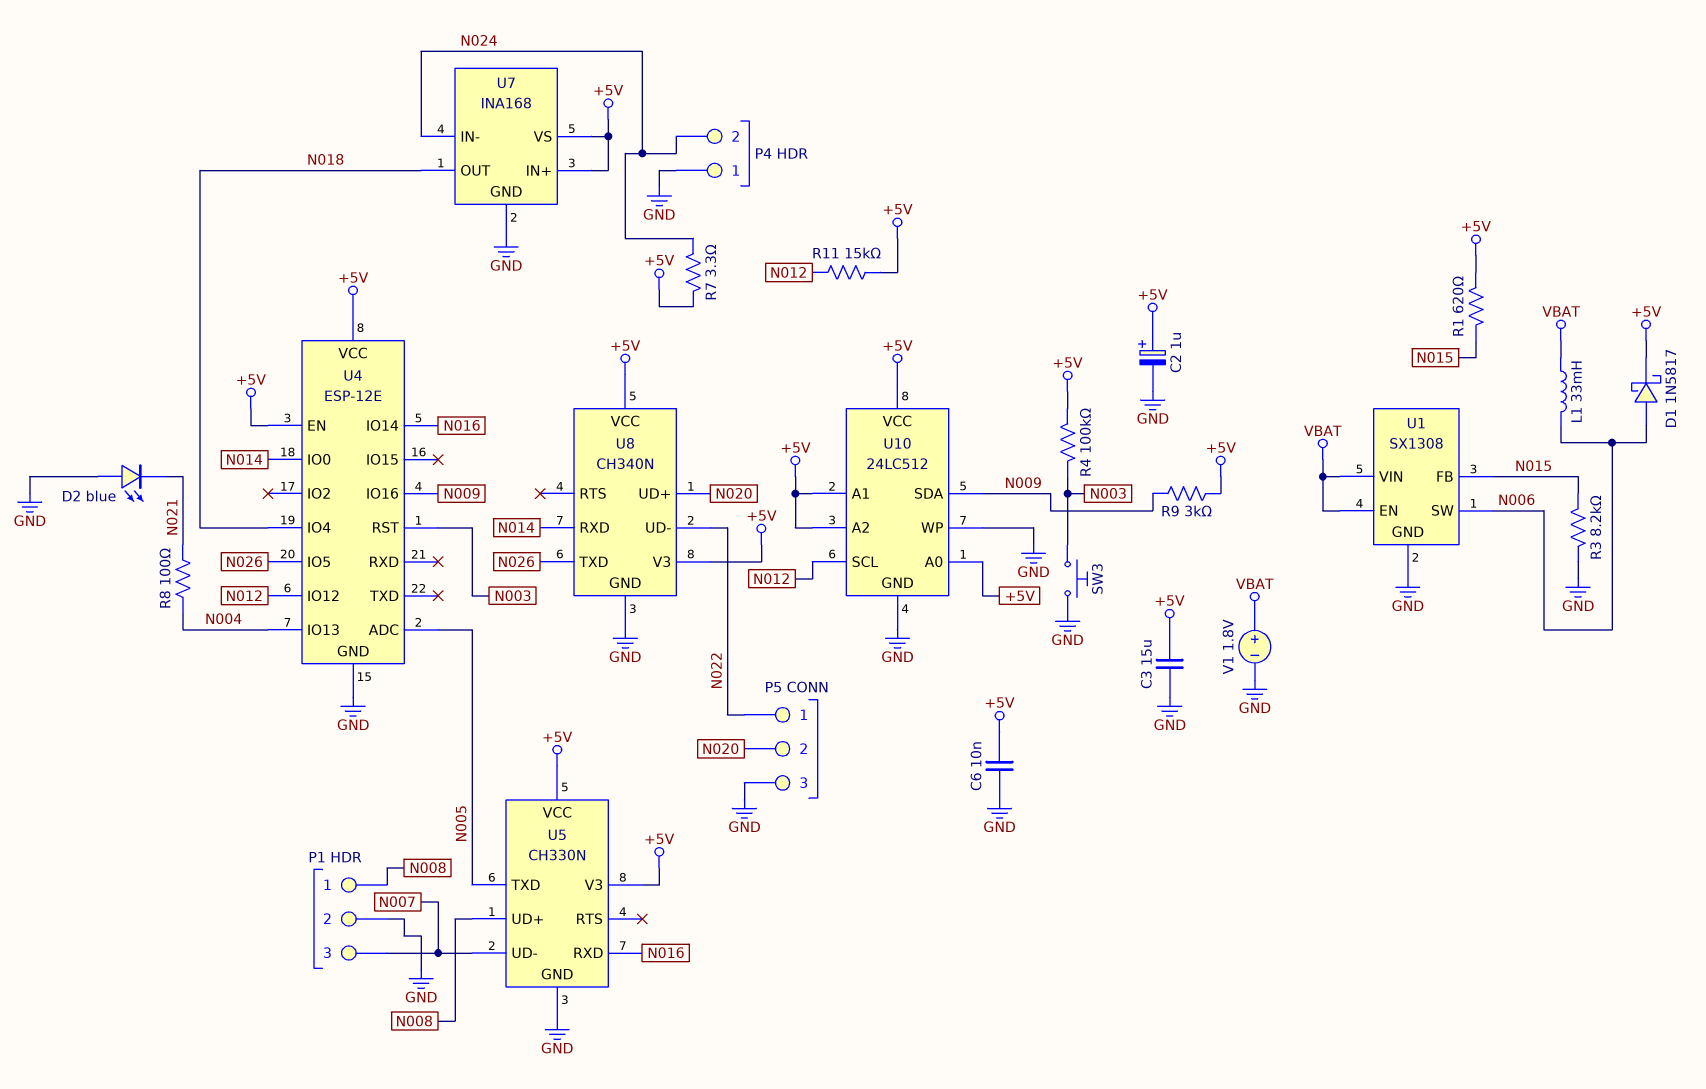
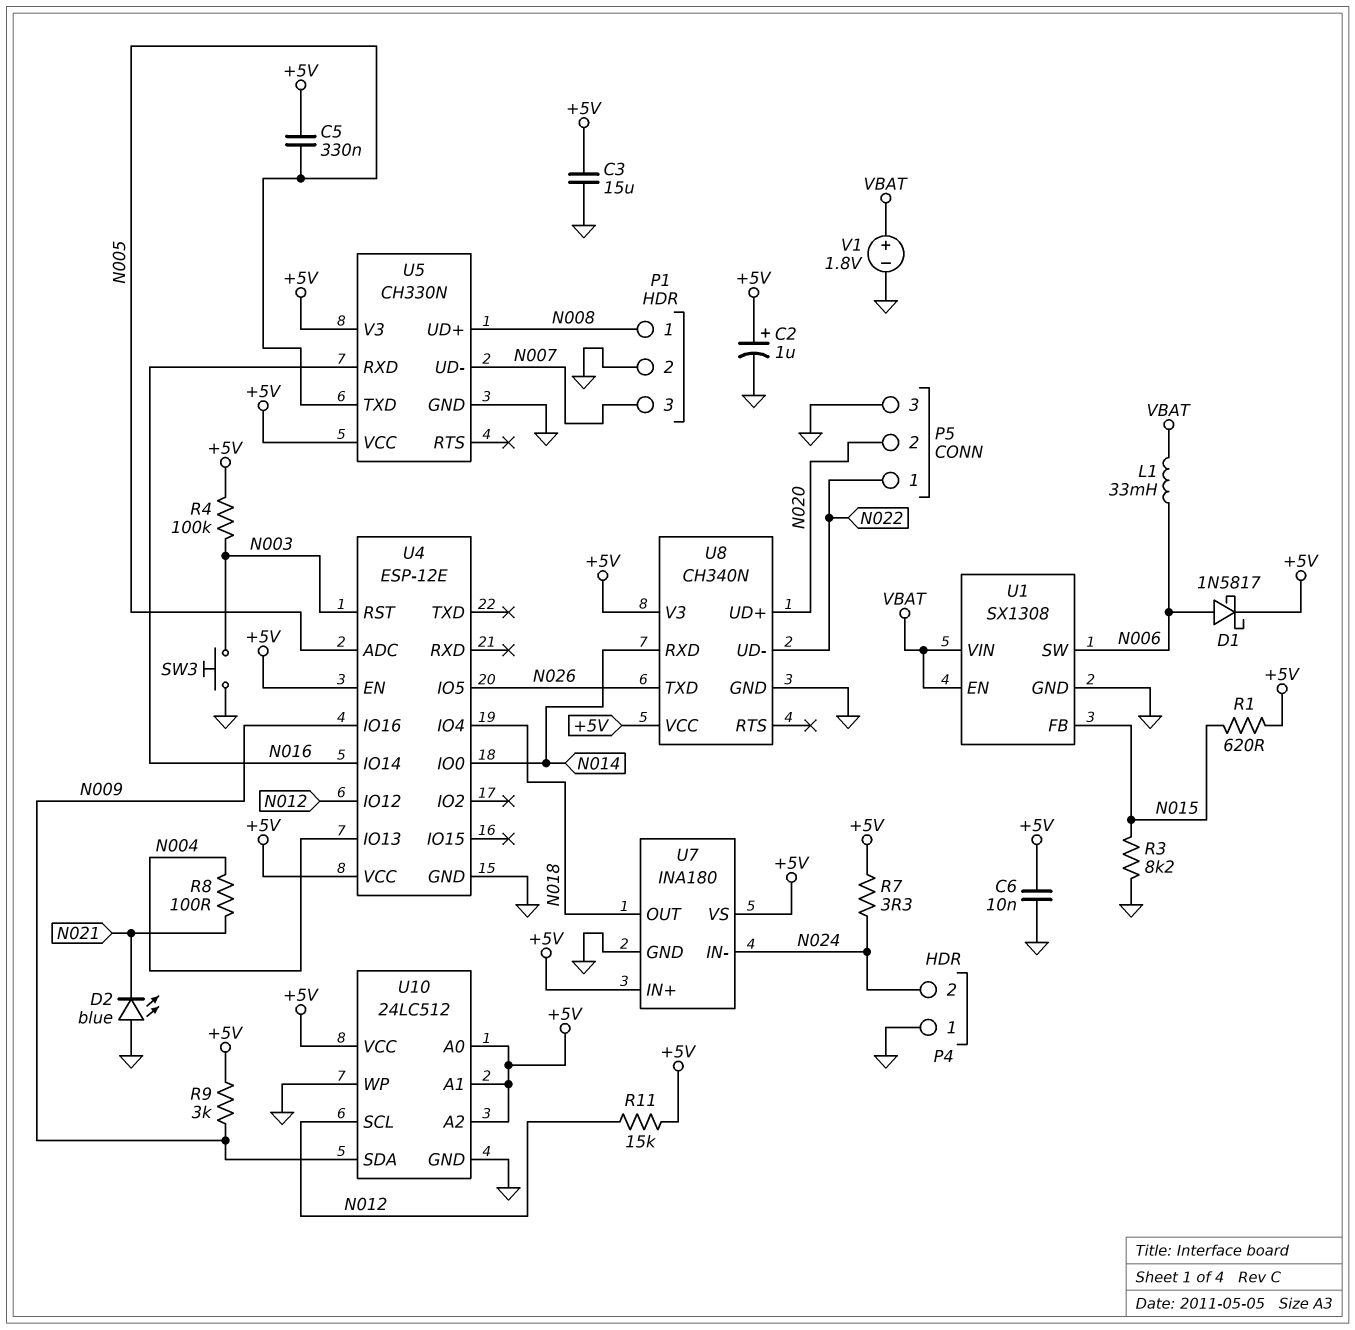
C5: none -> 330nF (+5V, N005)
U7: INA168 -> INA180

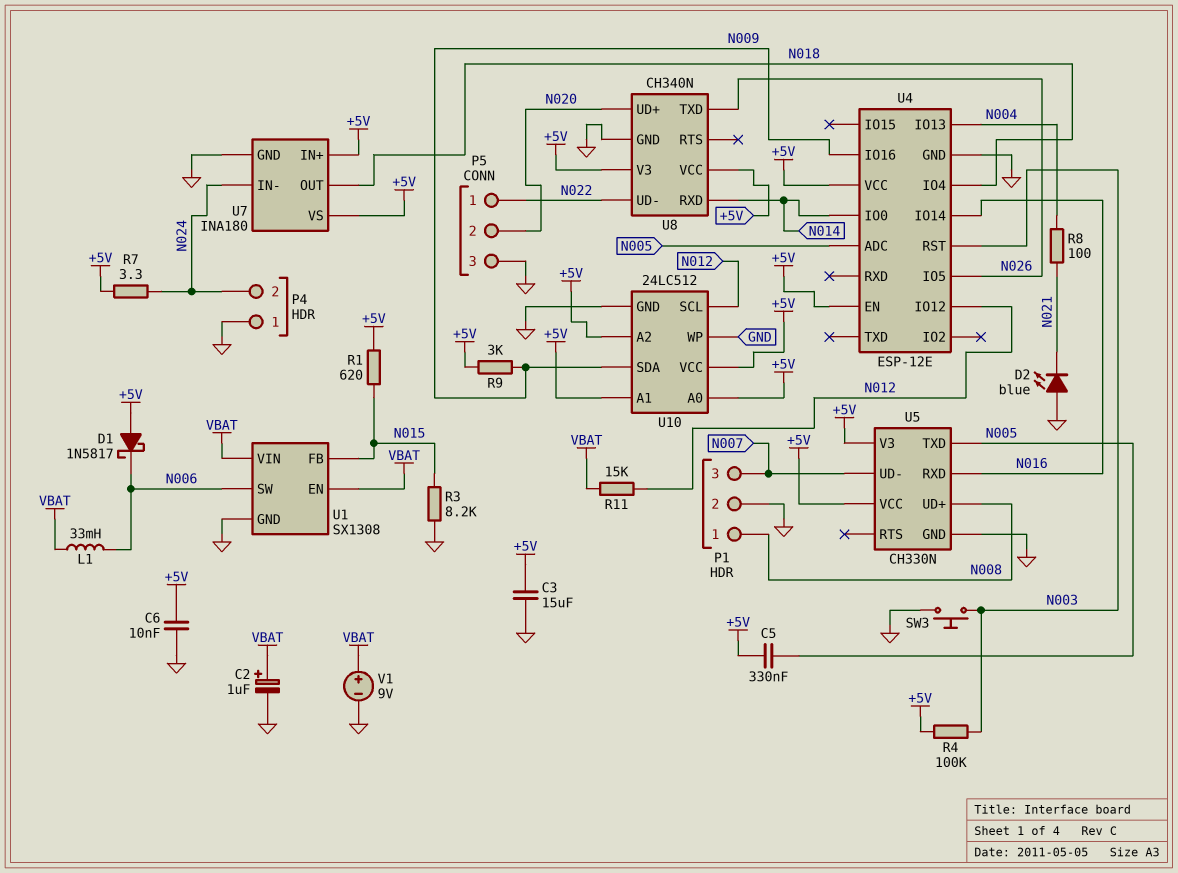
C2: 1uF (plus +5V, minus GND) -> 1uF (plus VBAT, minus GND)
D1: schottky 1N5817 (A N006, K +5V) -> schottky 1N5817 (A +5V, K N006)
R11: 15k (+5V, N012) -> 15k (N012, VBAT)
V1: 1.8V (plus VBAT, minus GND) -> 9V (plus VBAT, minus GND)

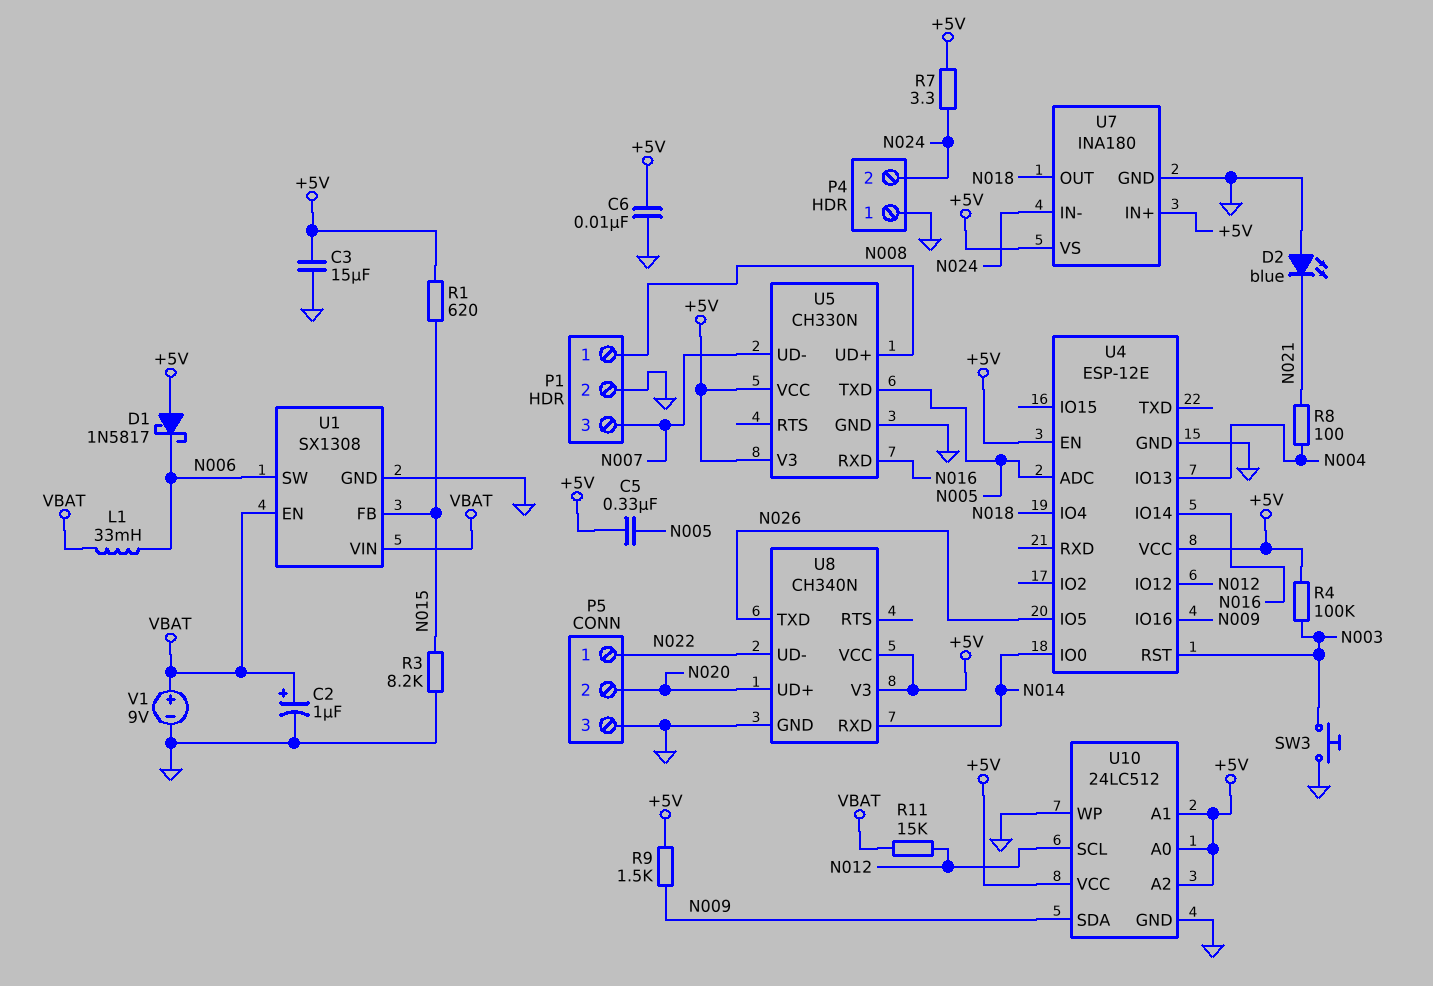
R9: 3k (+5V, N009) -> 1.5k (+5V, N009)

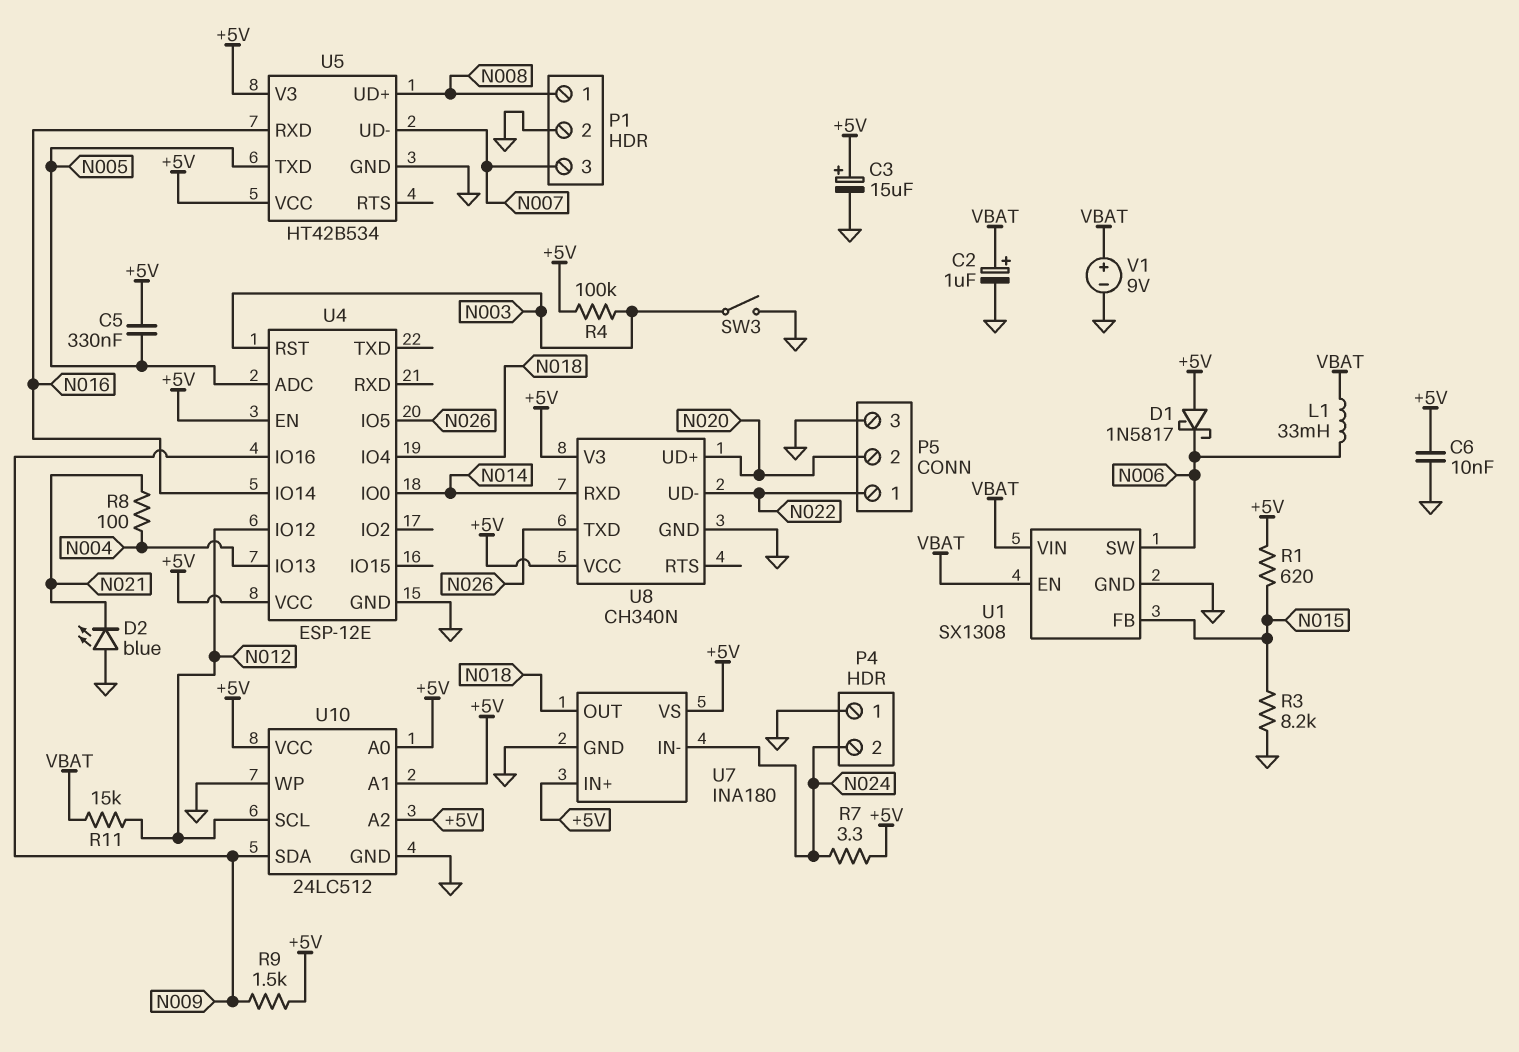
C3: 15uF (+5V, GND) -> 15uF (plus +5V, minus GND)
SW3: button (GND, N003) -> switch (GND, N003)
U5: CH330N -> HT42B534

